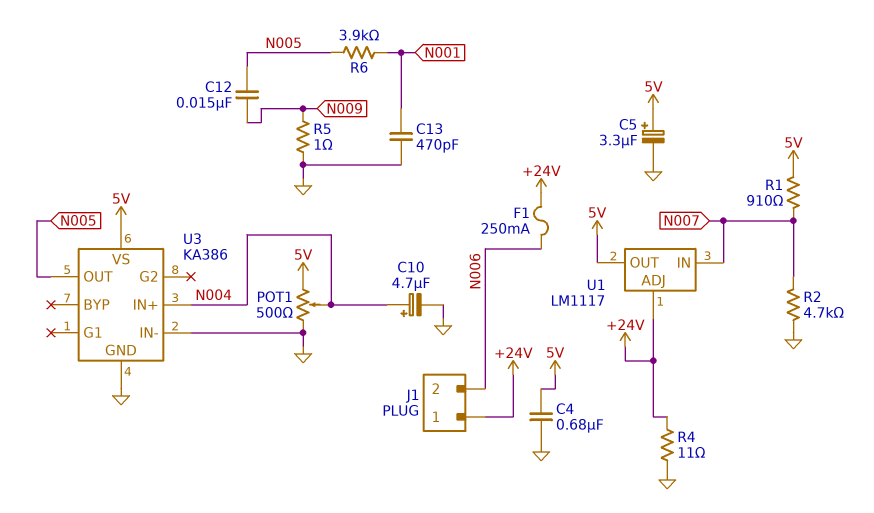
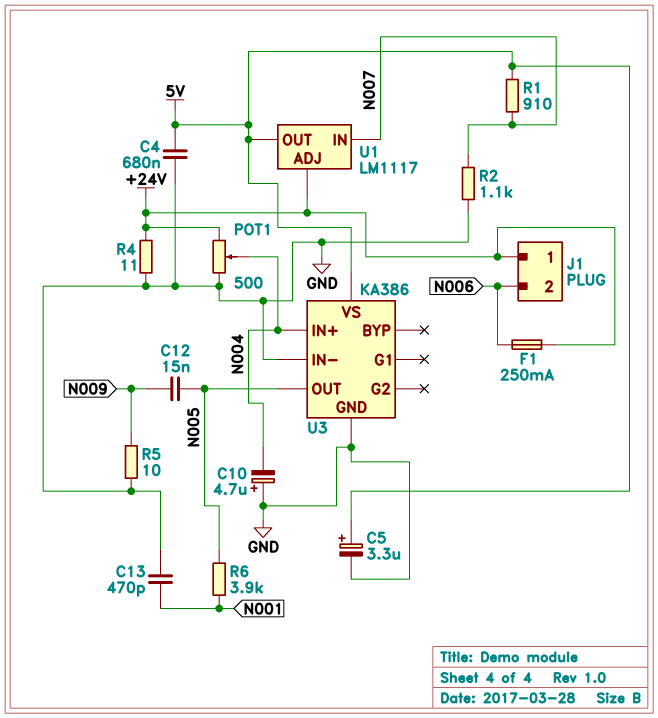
C10: 4.7uF (plus N004, minus GND) -> 4.7uF (plus GND, minus N004)
POT1: 500 (5V, GND, wiper N004) -> 500 (+24V, GND, wiper N004)
R2: 4.7k (GND, N007) -> 1.1k (GND, N007)
R5: 1 (GND, N009) -> 10 (GND, N009)

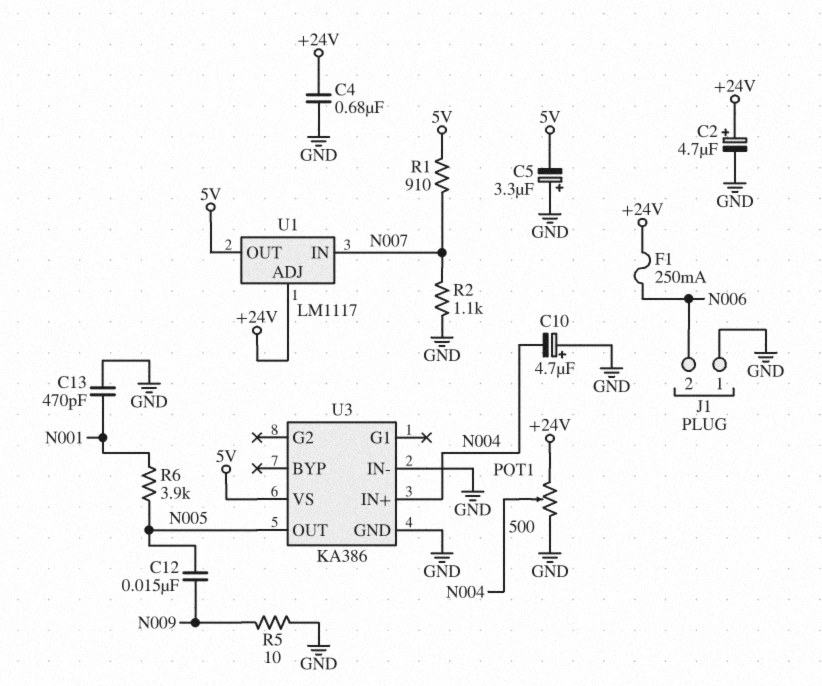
C2: none -> 4.7uF (plus +24V, minus GND)
C4: 680nF (5V, GND) -> 680nF (+24V, GND)
C5: 3.3uF (plus 5V, minus GND) -> 3.3uF (plus GND, minus 5V)
J1 pin 1: +24V -> GND
R4: 11 (+24V, GND) -> none

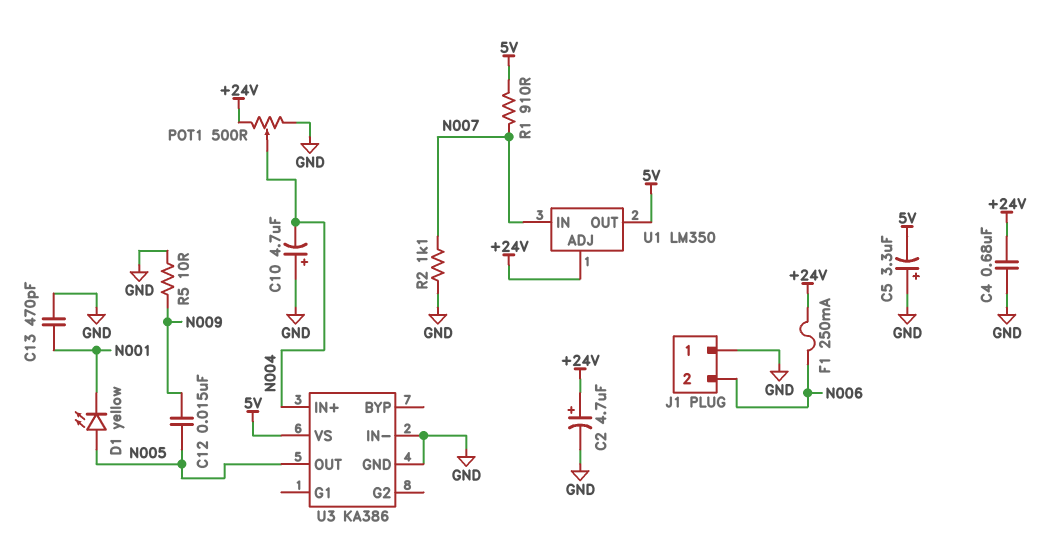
D1: none -> LED yellow (A N005, K N001)
R6: 3.9k (N001, N005) -> none
U1: LM1117 -> LM350

